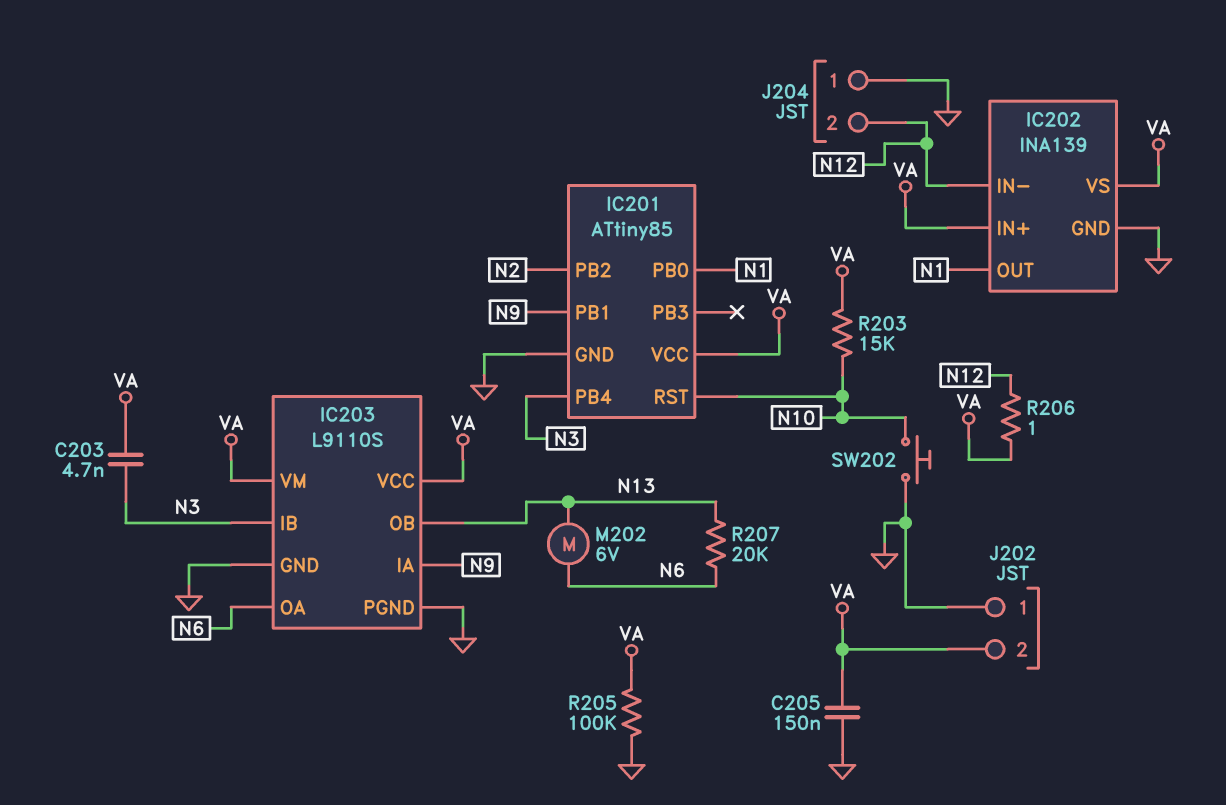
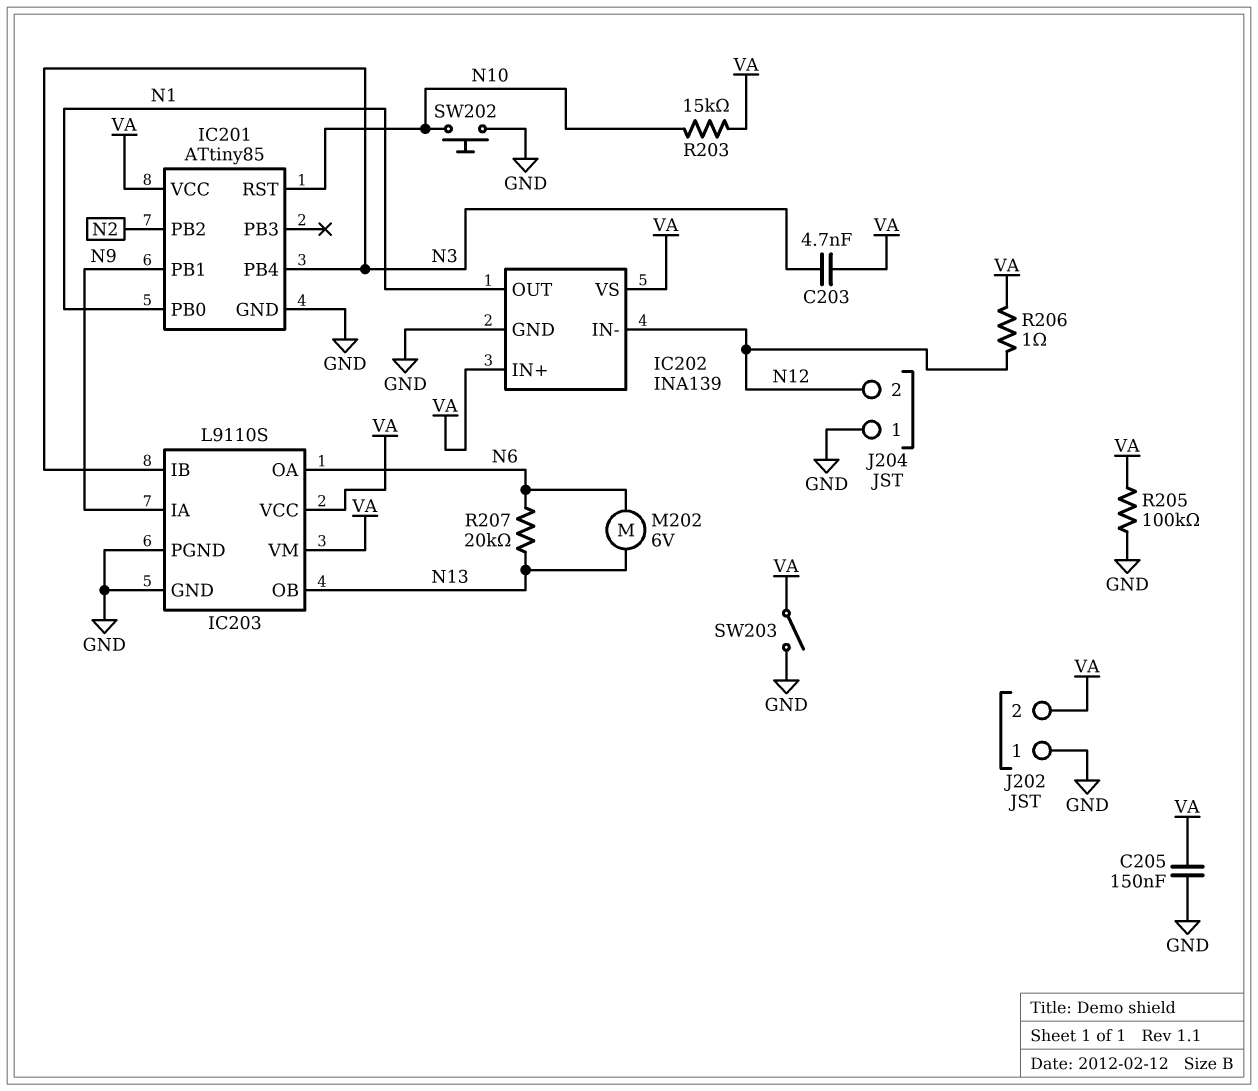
SW203: none -> switch (GND, VA)

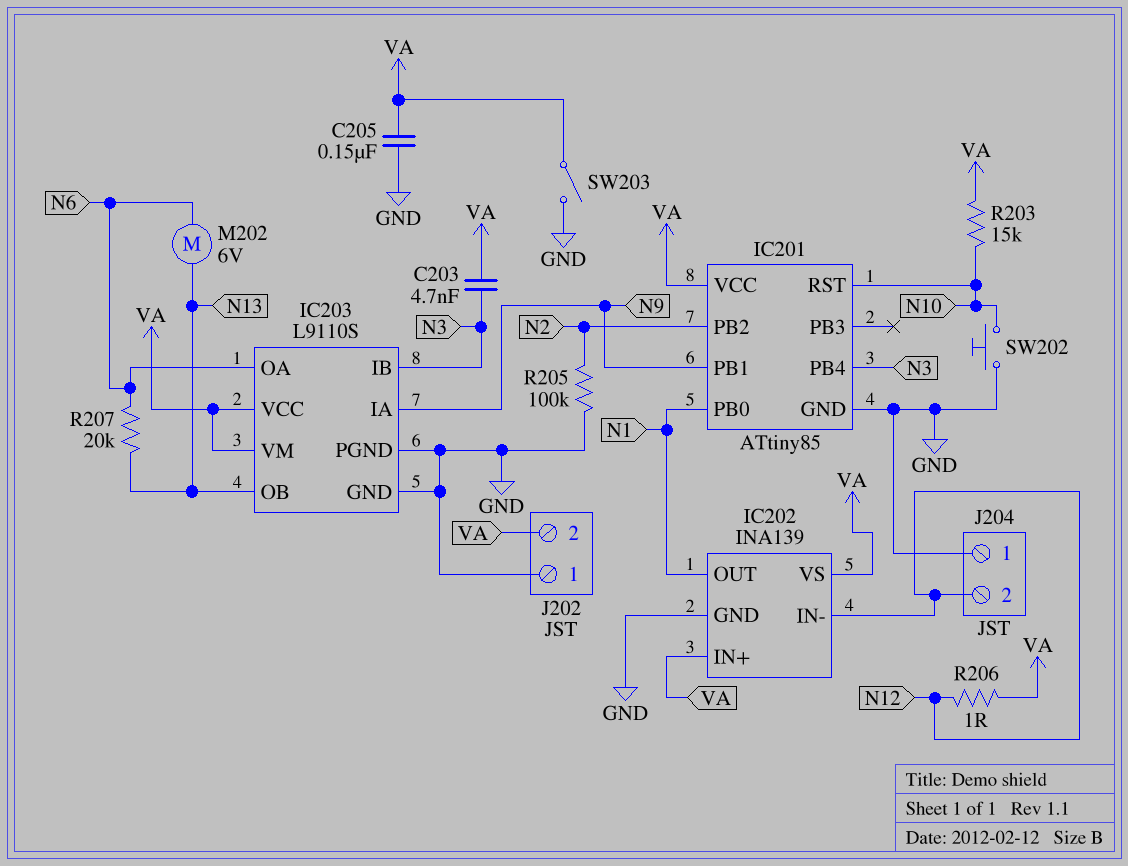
R205: 100k (GND, VA) -> 100k (GND, N2)

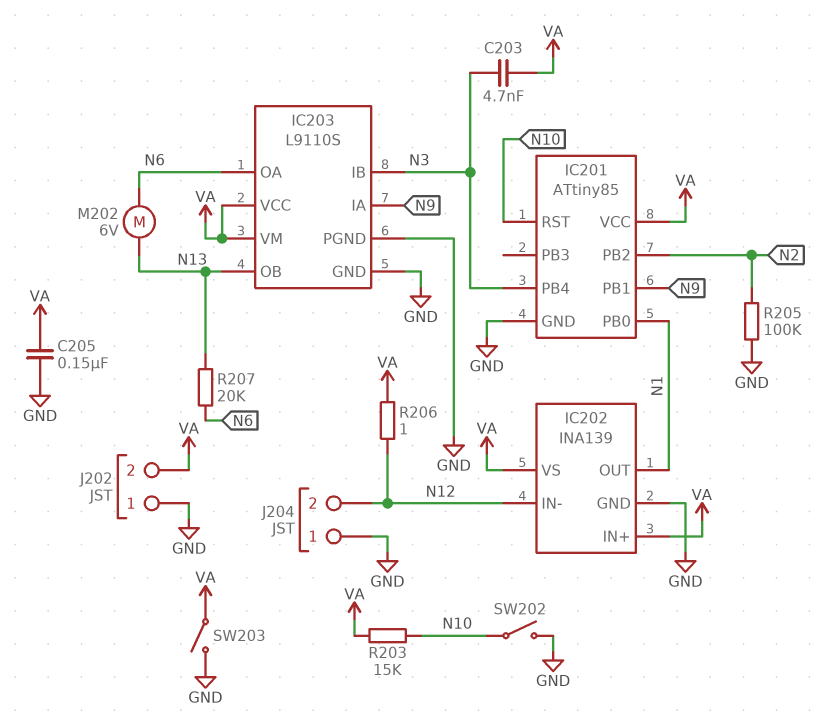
SW202: button (GND, N10) -> switch (GND, N10)

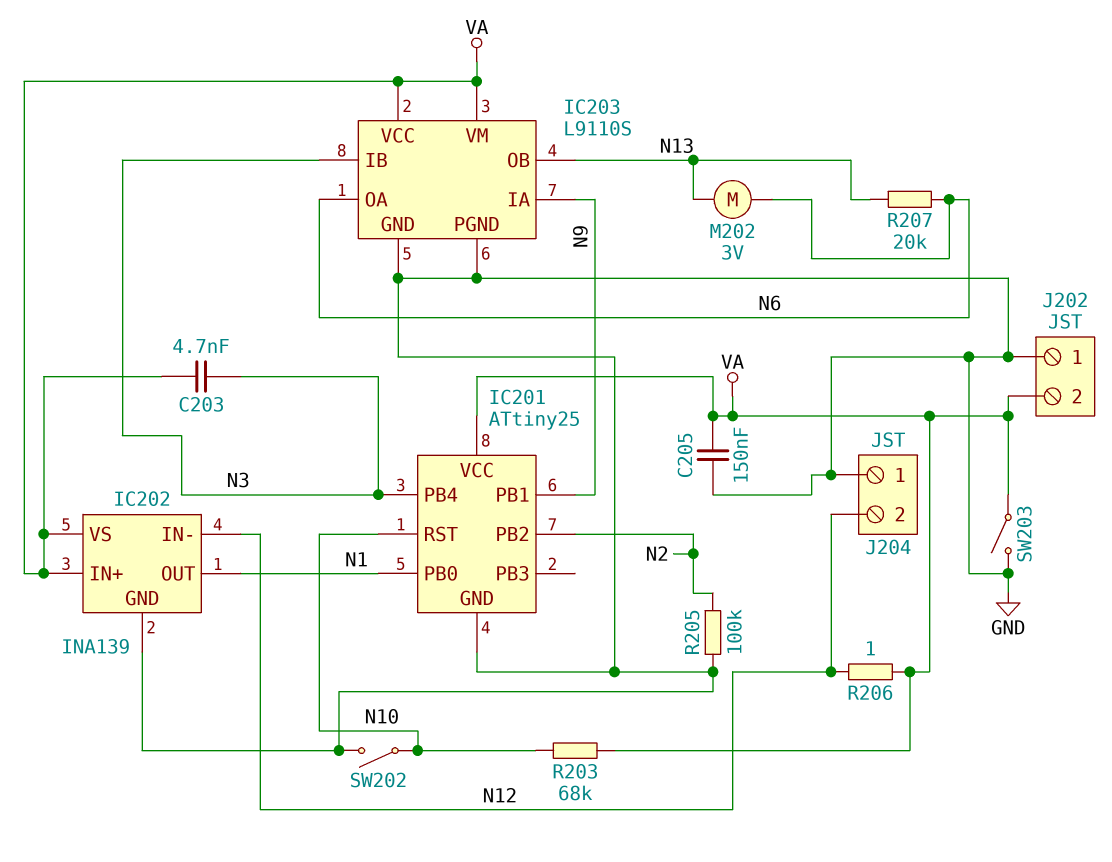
IC201: ATtiny85 -> ATtiny25
M202: motor 6V (N6, N13) -> motor 3V (N6, N13)
R203: 15k (N10, VA) -> 68k (N10, VA)

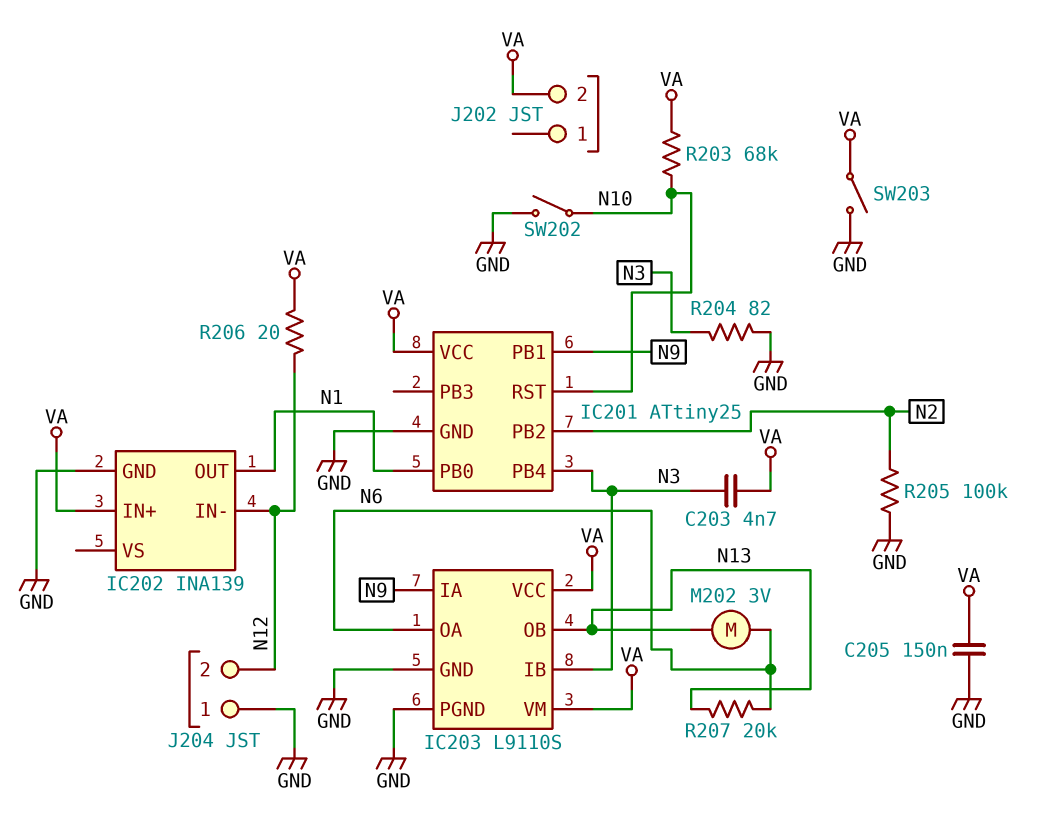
IC202 pin VS: VA -> none
J202 pin 1: GND -> none
R204: none -> 82 (GND, N3)
R206: 1 (N12, VA) -> 20 (N12, VA)

